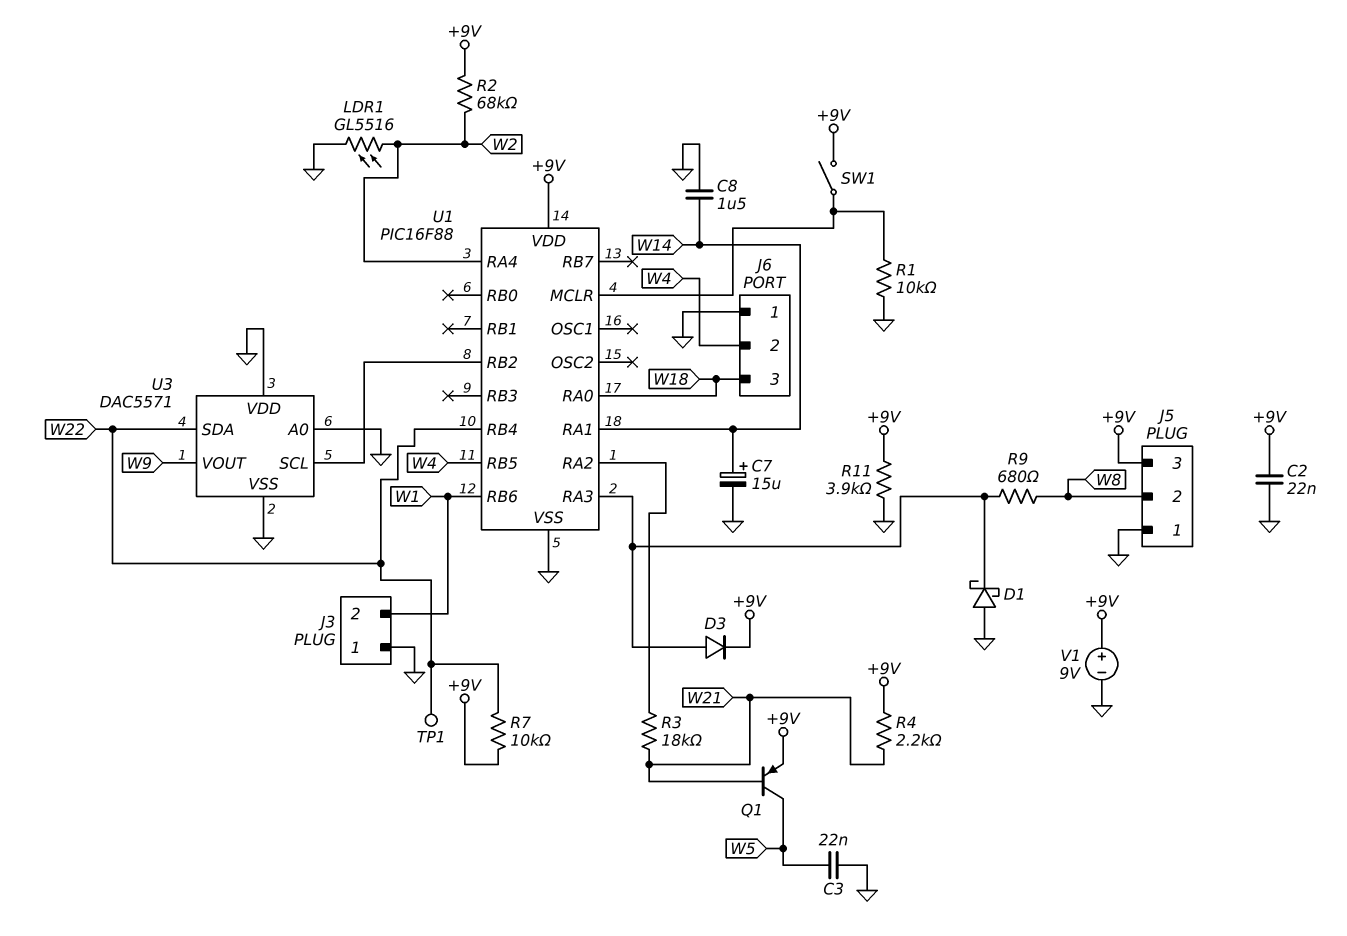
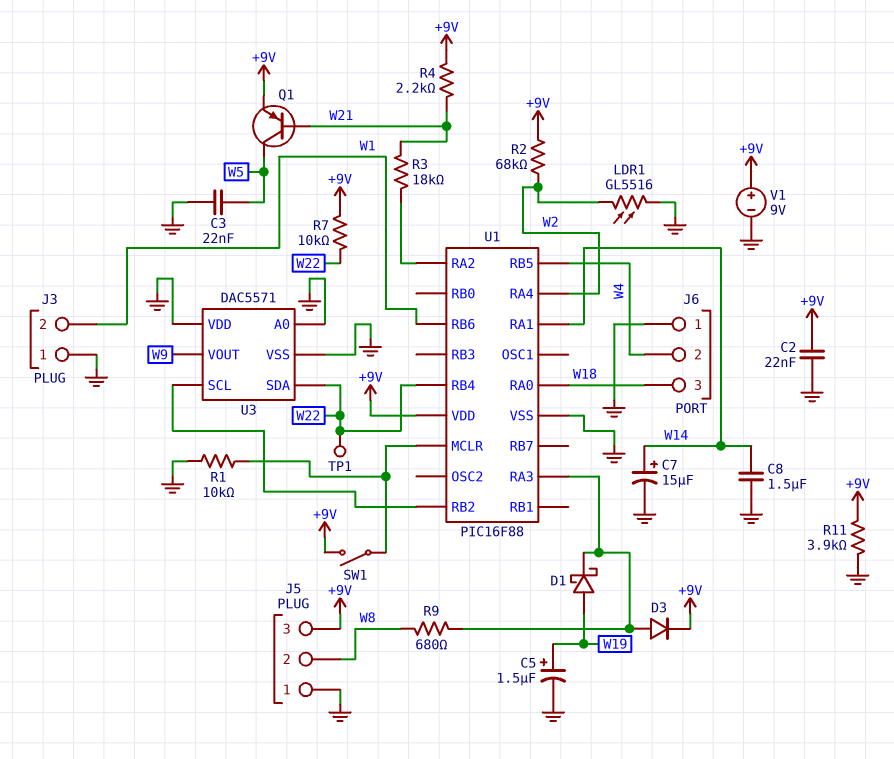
C5: none -> 1.5uF (plus W19, minus GND)
D1: schottky (A GND, K U1/RA3) -> schottky (A W19, K U1/RA3)

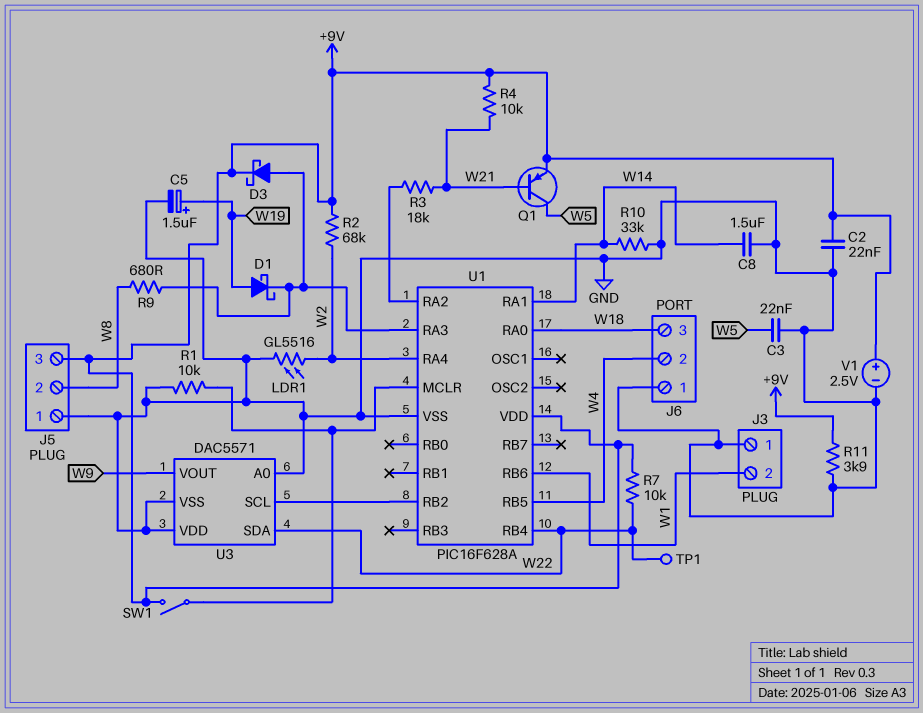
C7: 15uF (plus W14, minus GND) -> none
D3: diode (A U1/RA3, K +9V) -> schottky (A U1/RA3, K +9V)
R4: 2.2k (+9V, W21) -> 10k (+9V, W21)
R10: none -> 33k (GND, W14)
U1: PIC16F88 -> PIC16F628A
V1: 9V (plus +9V, minus GND) -> 2.5V (plus +9V, minus GND)

